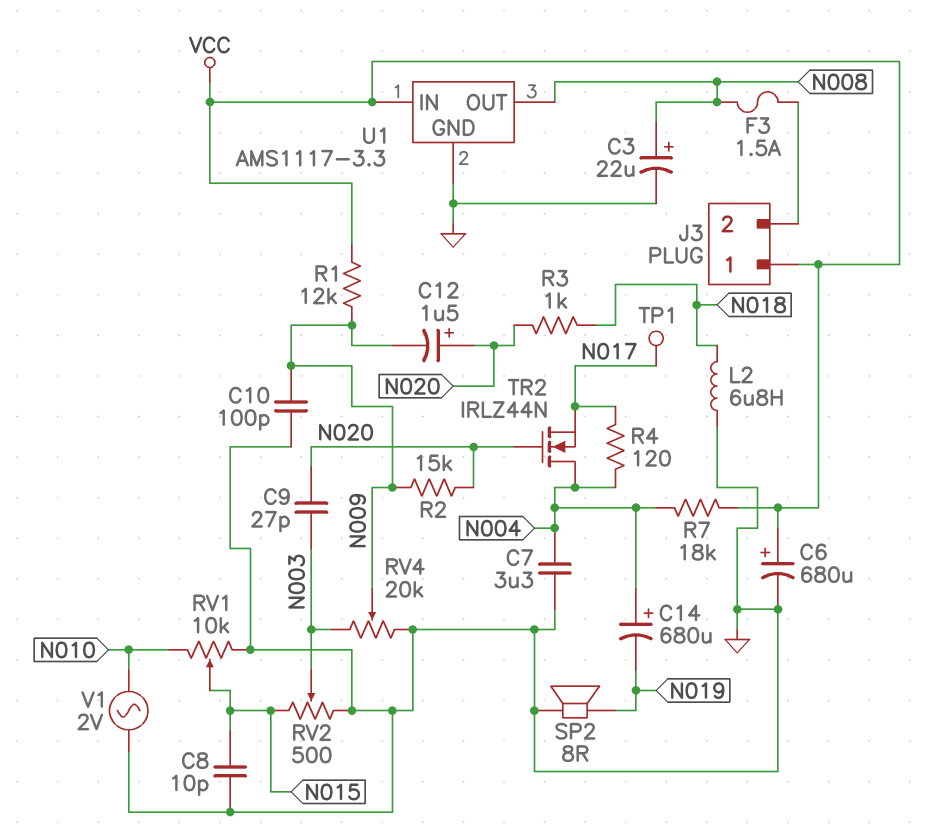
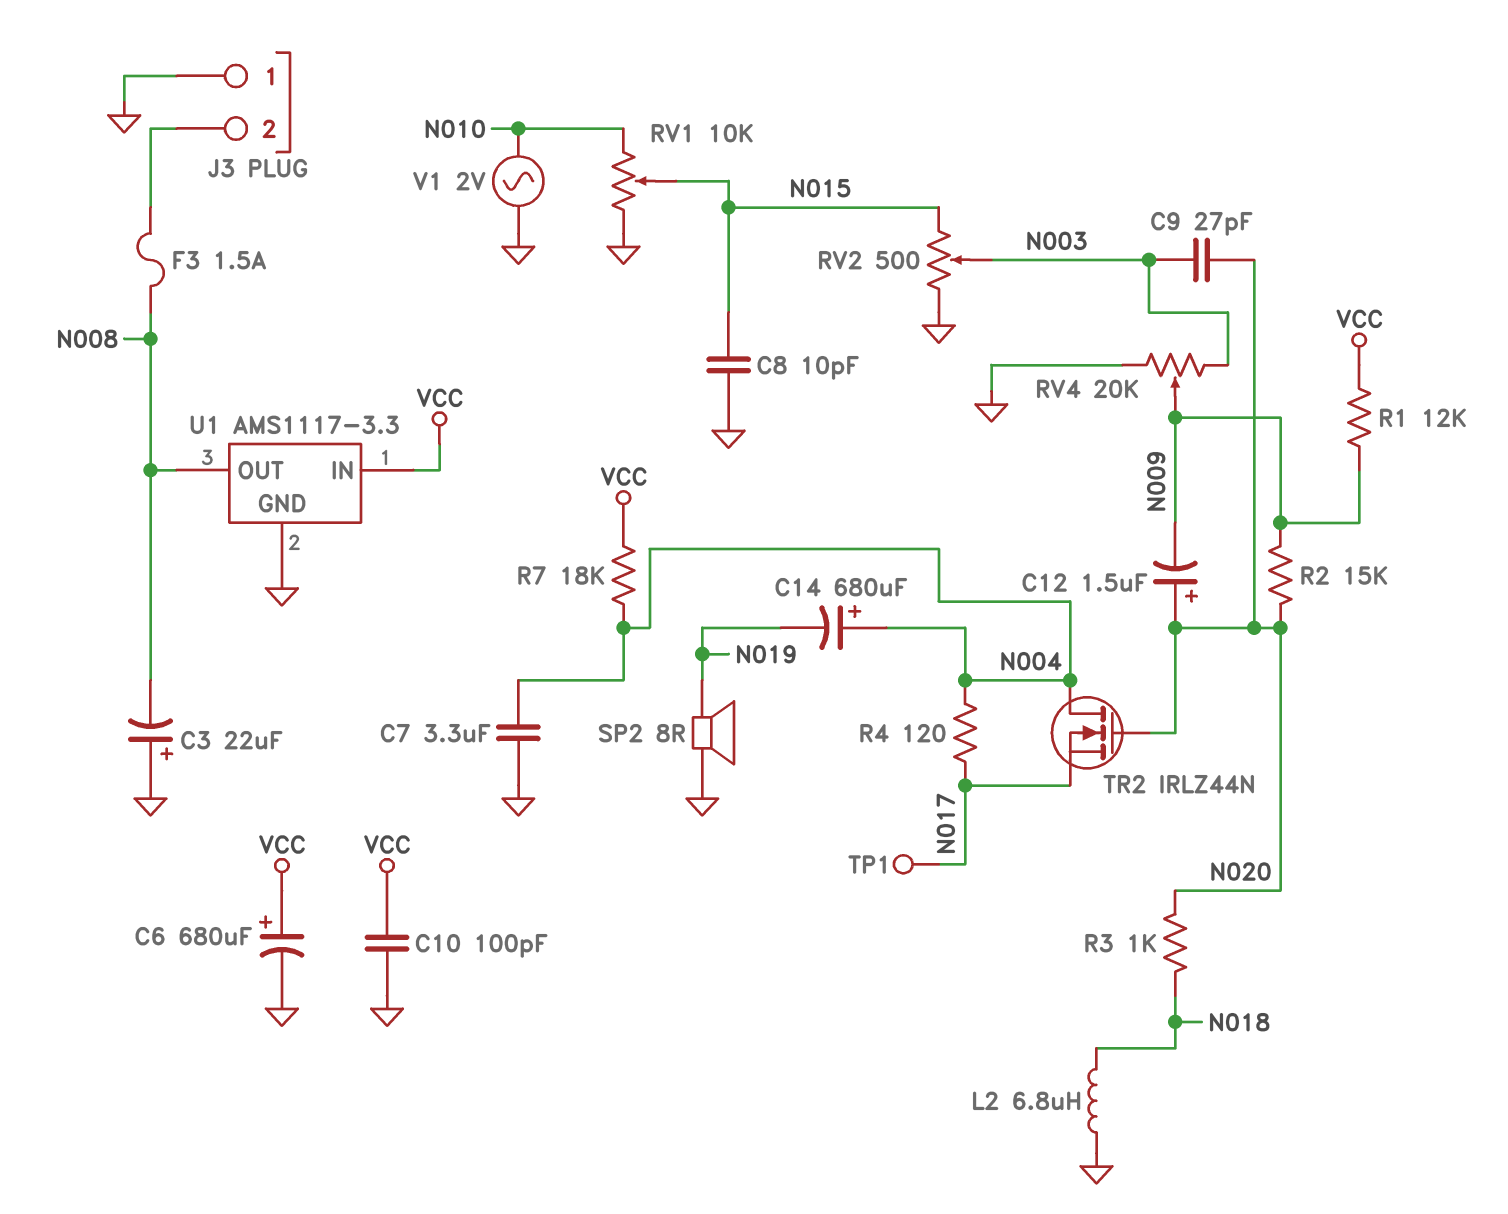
C3: 22uF (plus N008, minus GND) -> 22uF (plus GND, minus N008)
C10: 100pF (GND, N009) -> 100pF (GND, VCC)
J3 pin 1: VCC -> GND

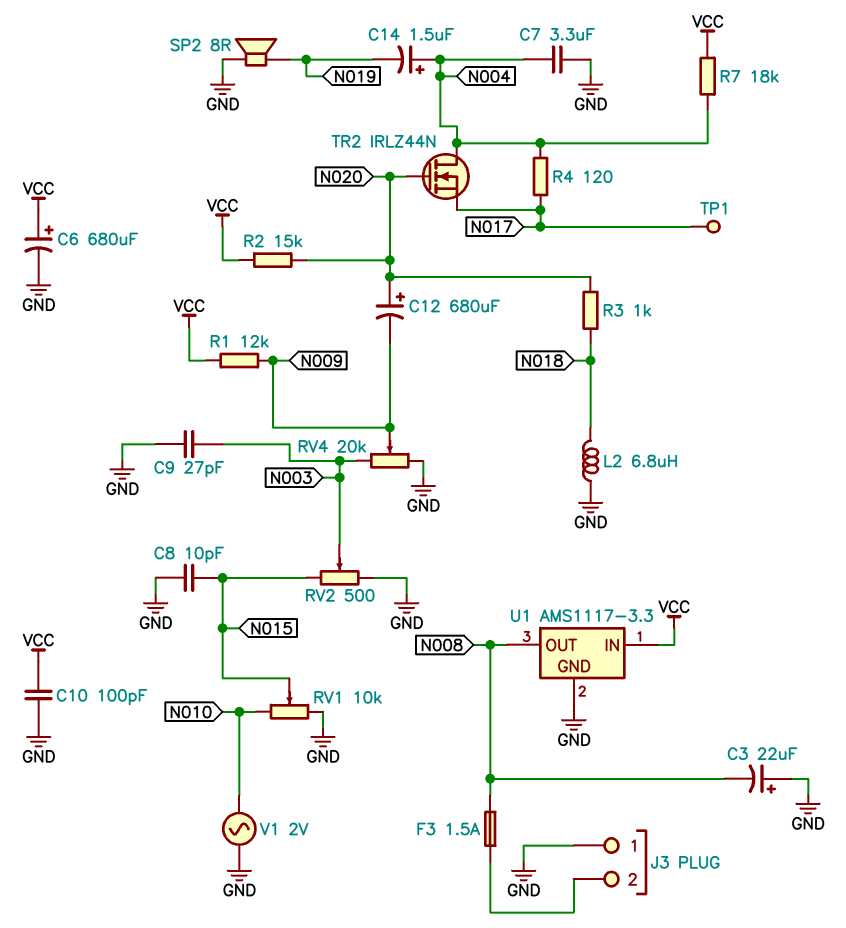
C9: 27pF (N003, N020) -> 27pF (GND, N003)
C12: 1.5uF (plus N020, minus N009) -> 680uF (plus N020, minus N009)
C14: 680uF (plus N004, minus N019) -> 1.5uF (plus N004, minus N019)
R2: 15k (N009, N020) -> 15k (N020, VCC)

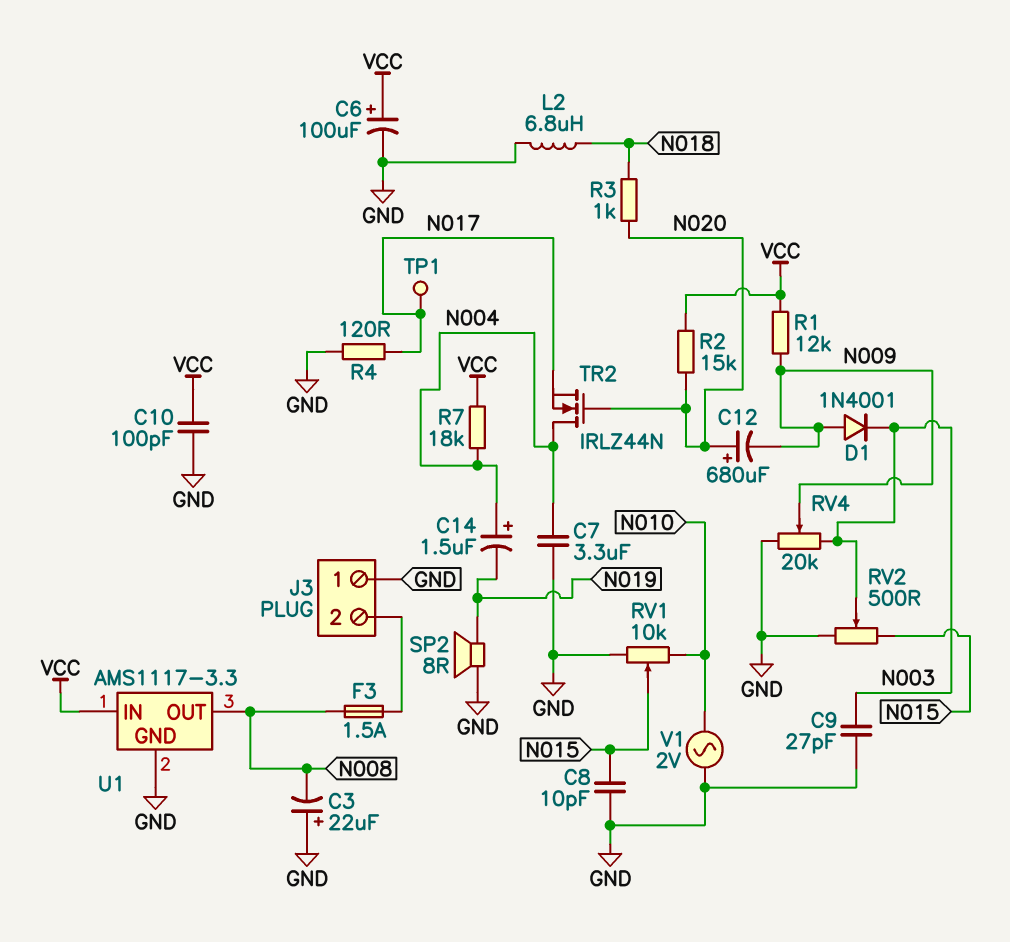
C6: 680uF (plus VCC, minus GND) -> 100uF (plus VCC, minus GND)
D1: none -> diode 1N4001 (A N009, K N003)
R4: 120 (N004, N017) -> 120 (GND, N017)

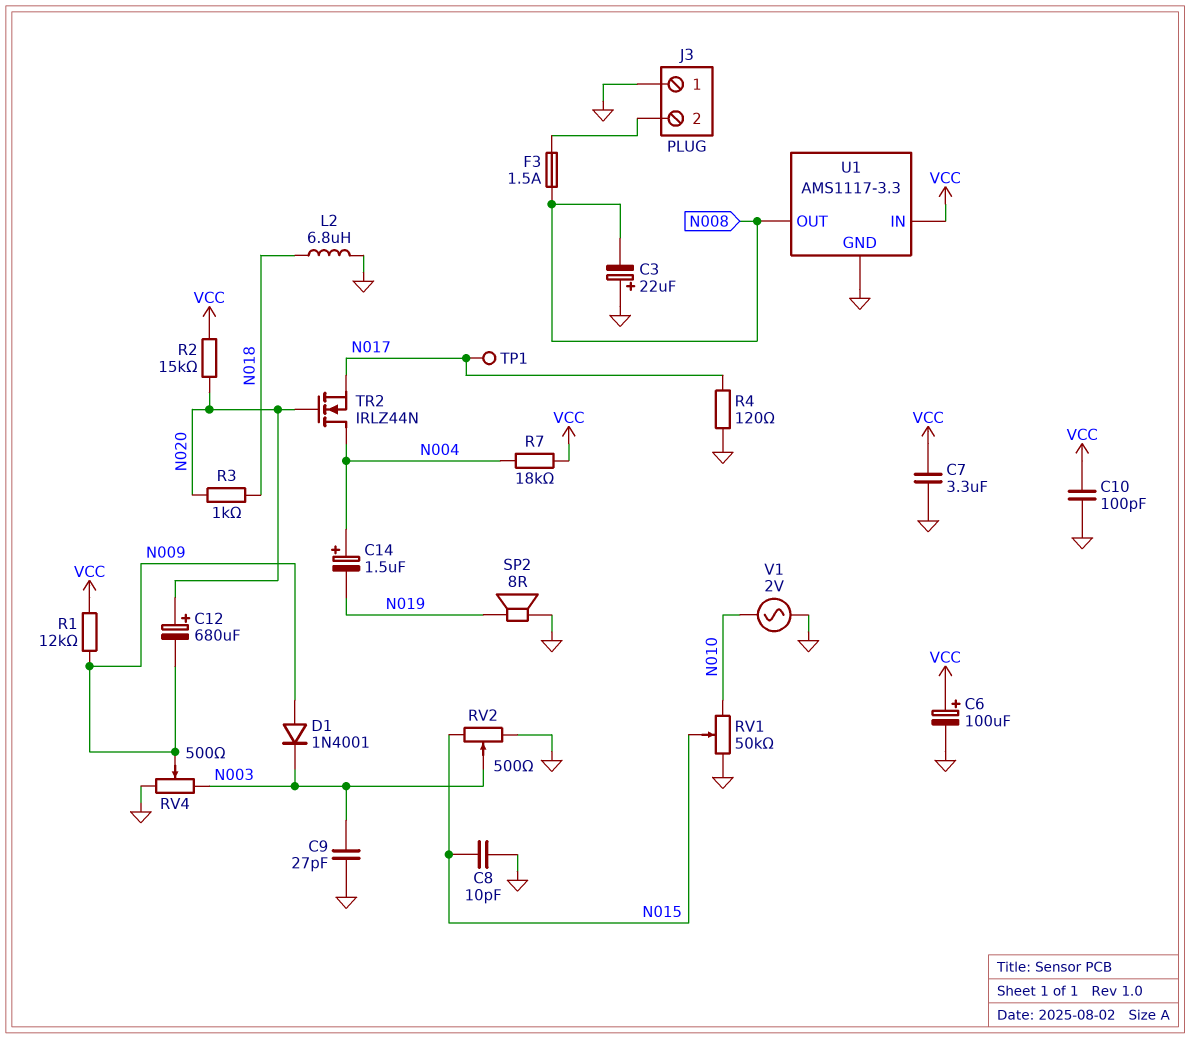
C7: 3.3uF (GND, N004) -> 3.3uF (GND, VCC)
RV1: 10k (GND, N010, wiper N015) -> 50k (GND, N010, wiper N015)
RV4: 20k (GND, N003, wiper N009) -> 500 (GND, N003, wiper N009)

